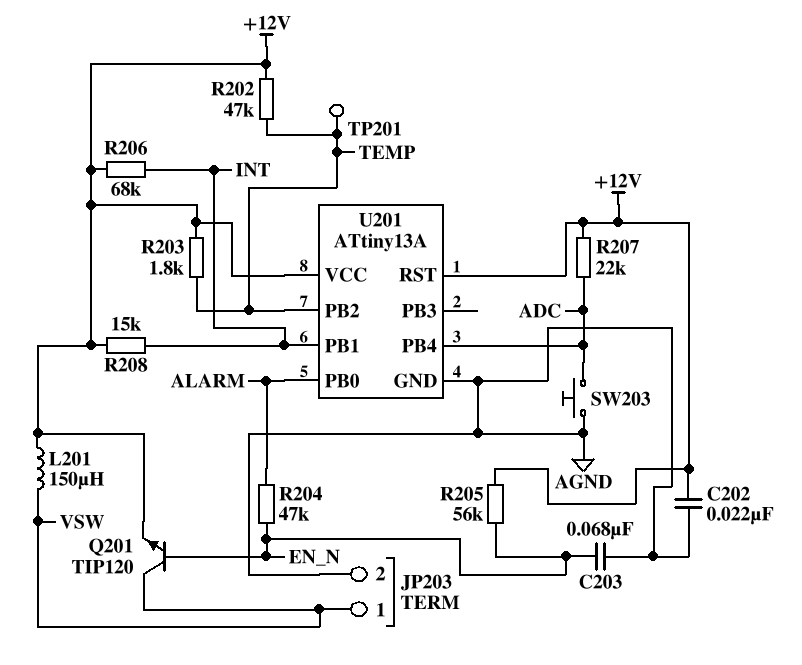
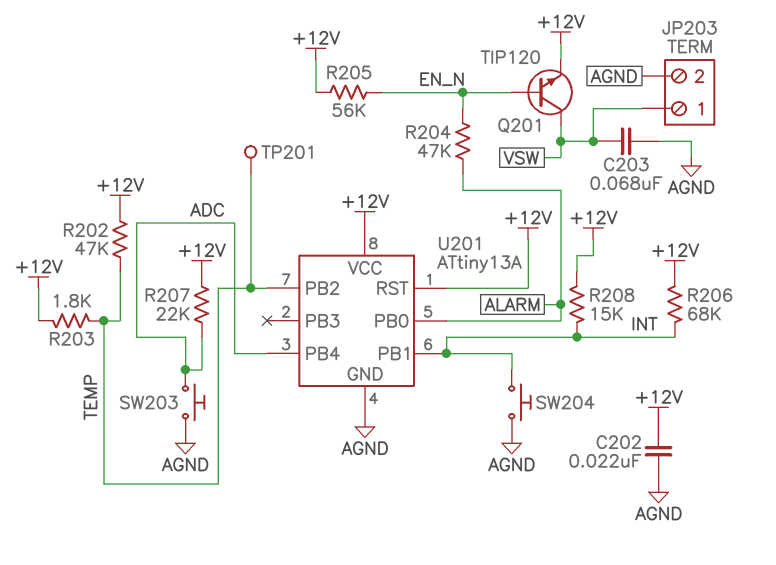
C203: 68nF (AGND, EN_N) -> 68nF (AGND, VSW)
L201: 150uH (+12V, VSW) -> none
SW204: none -> button (AGND, INT)

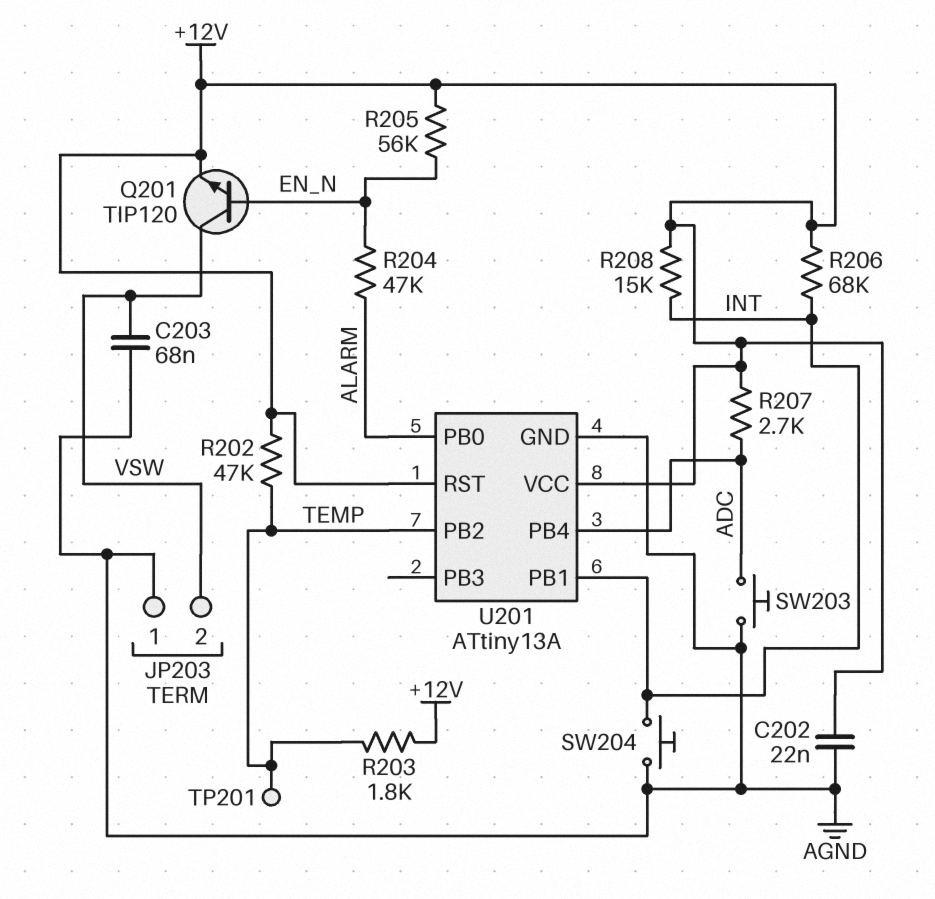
JP203 pin 1: VSW -> AGND
JP203 pin 2: AGND -> VSW
R207: 22k (+12V, ADC) -> 2.7k (+12V, ADC)

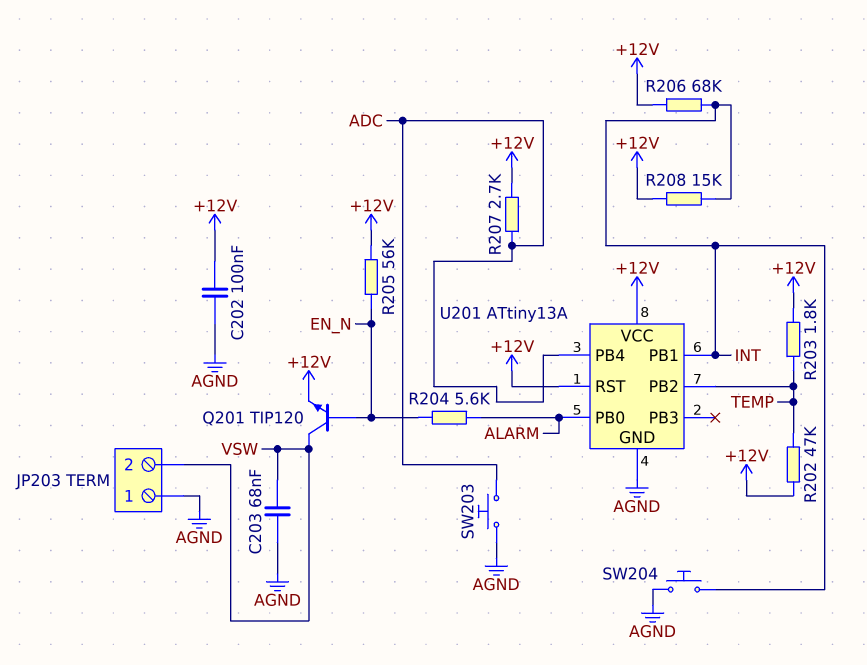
C202: 22nF (+12V, AGND) -> 100nF (+12V, AGND)
R204: 47k (ALARM, EN_N) -> 5.6k (ALARM, EN_N)
TP201: test point (TEMP) -> none

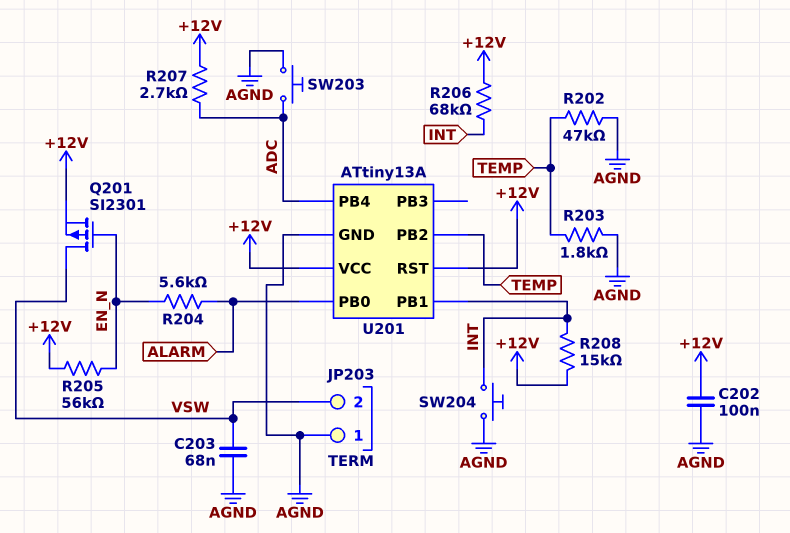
Q201: NPN TIP120 (B EN_N, C VSW, E +12V) -> PMOS SI2301 (G EN_N, D VSW, S +12V)
R202: 47k (+12V, TEMP) -> 47k (AGND, TEMP)
R203: 1.8k (+12V, TEMP) -> 1.8k (AGND, TEMP)

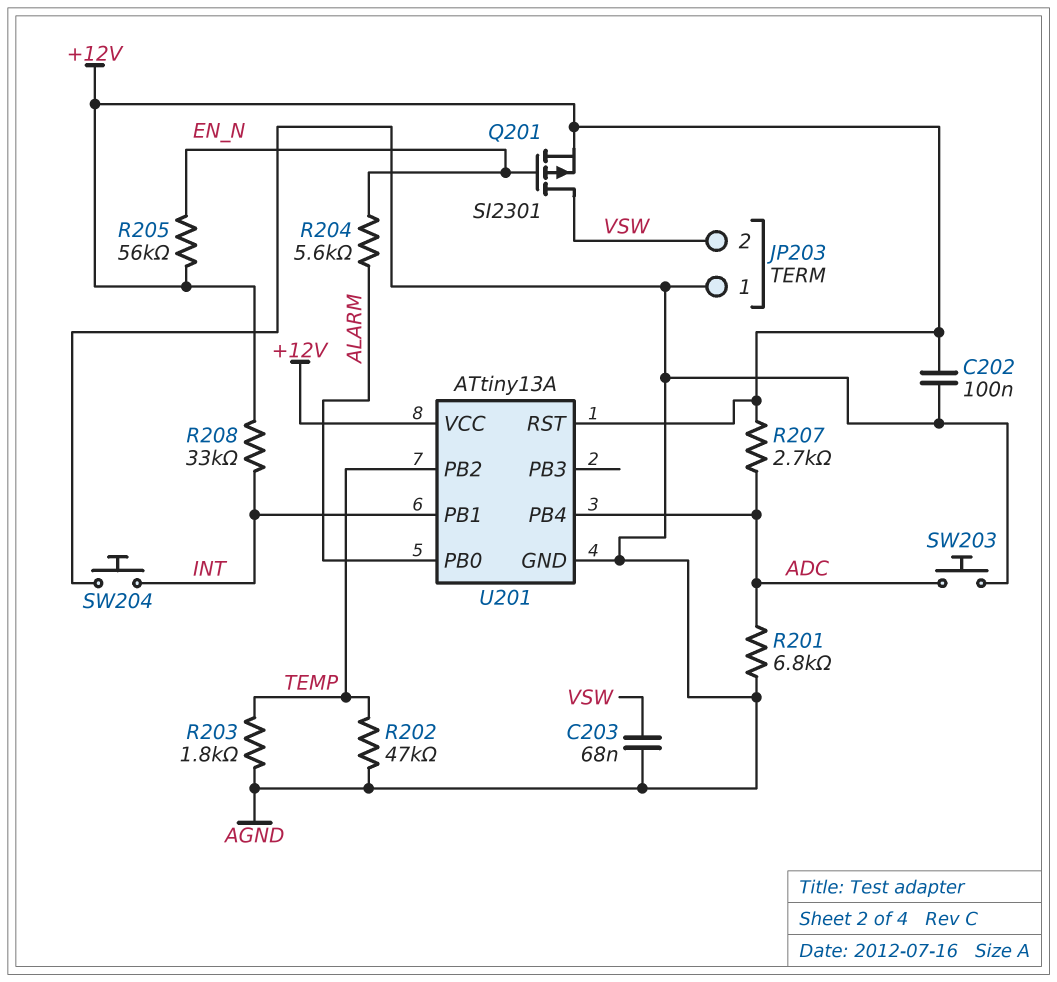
R201: none -> 6.8k (ADC, AGND)
R206: 68k (+12V, INT) -> none
R208: 15k (+12V, INT) -> 33k (+12V, INT)

